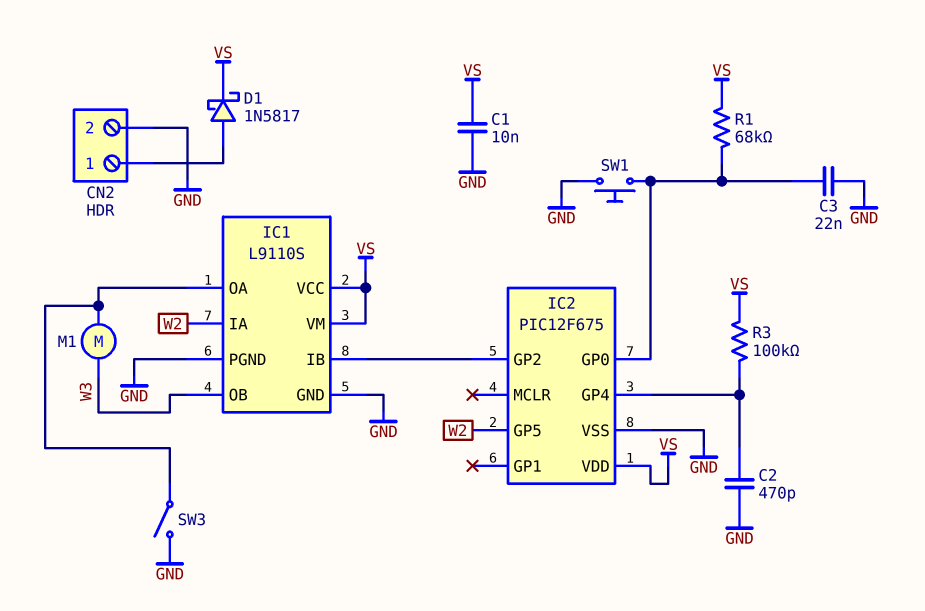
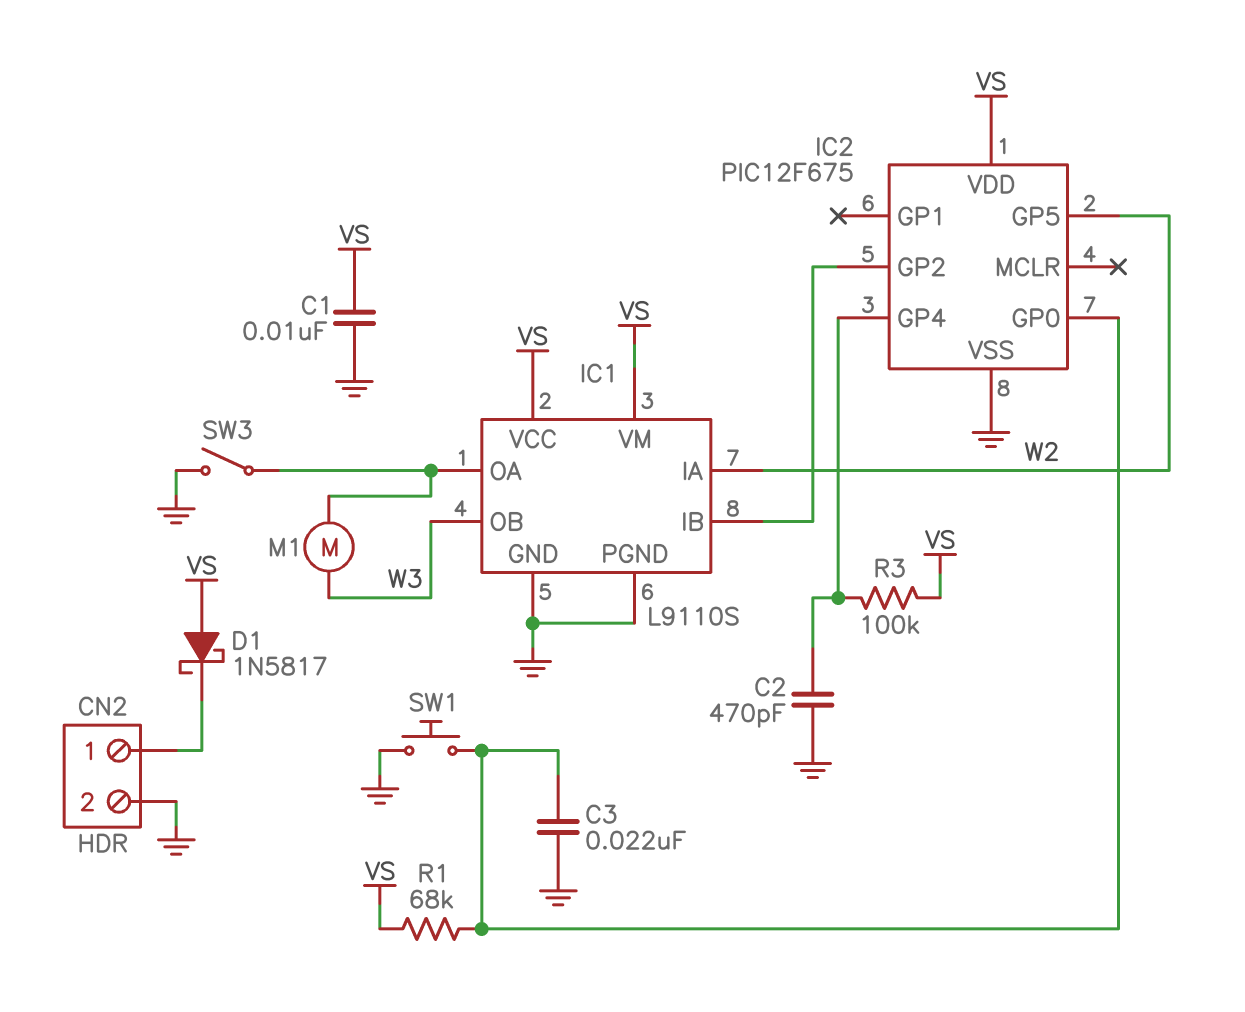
D1: schottky 1N5817 (A CN2/1, K VS) -> schottky 1N5817 (A VS, K CN2/1)

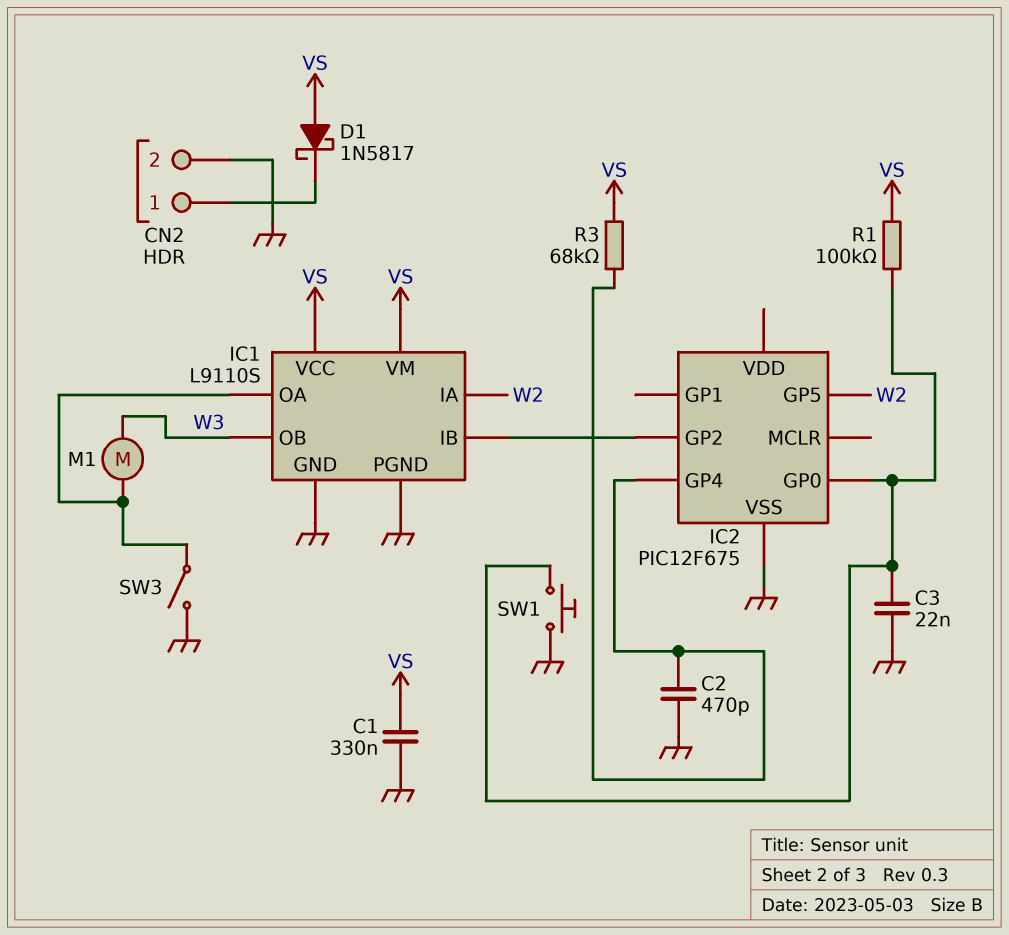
C1: 10nF (GND, VS) -> 330nF (GND, VS)
IC2 pin VDD: VS -> none
R1: 68k (IC2/GP0, VS) -> 100k (IC2/GP0, VS)
R3: 100k (IC2/GP4, VS) -> 68k (IC2/GP4, VS)

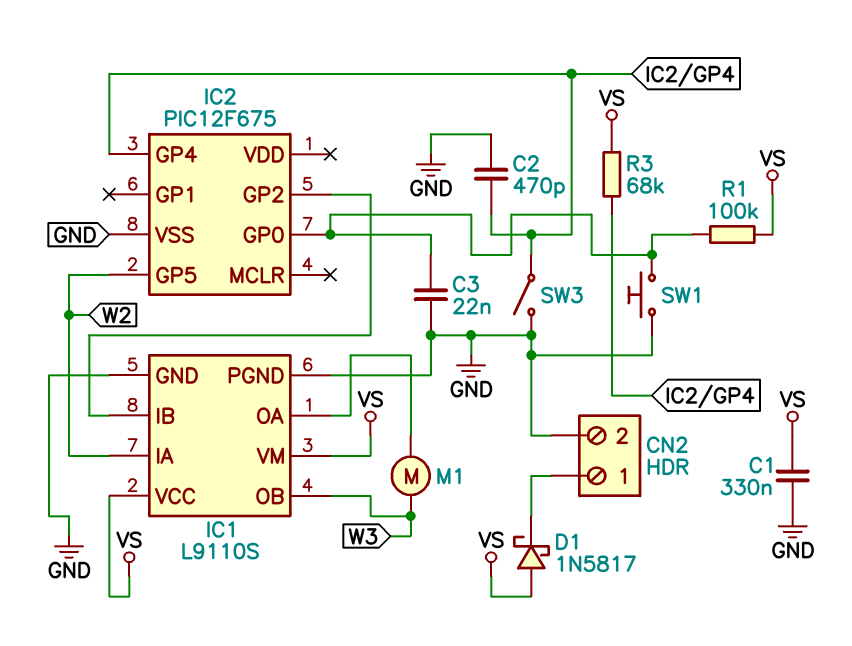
SW3: switch (GND, IC1/OA) -> switch (GND, IC2/GP4)

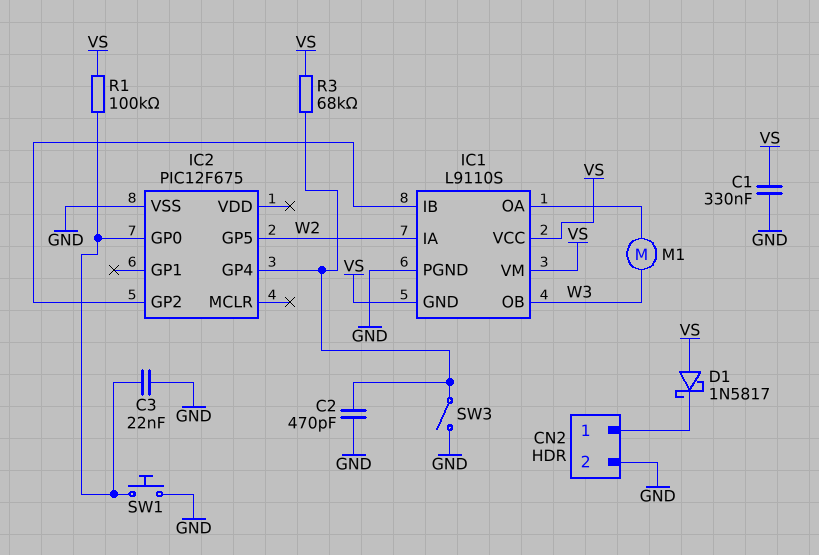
IC1 pin GND: GND -> VS

